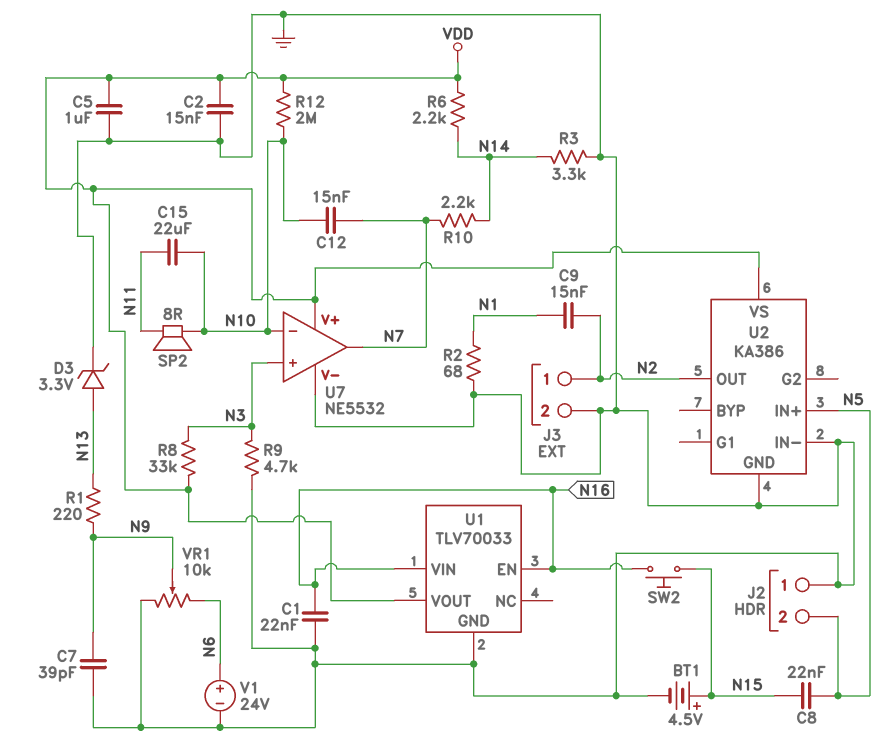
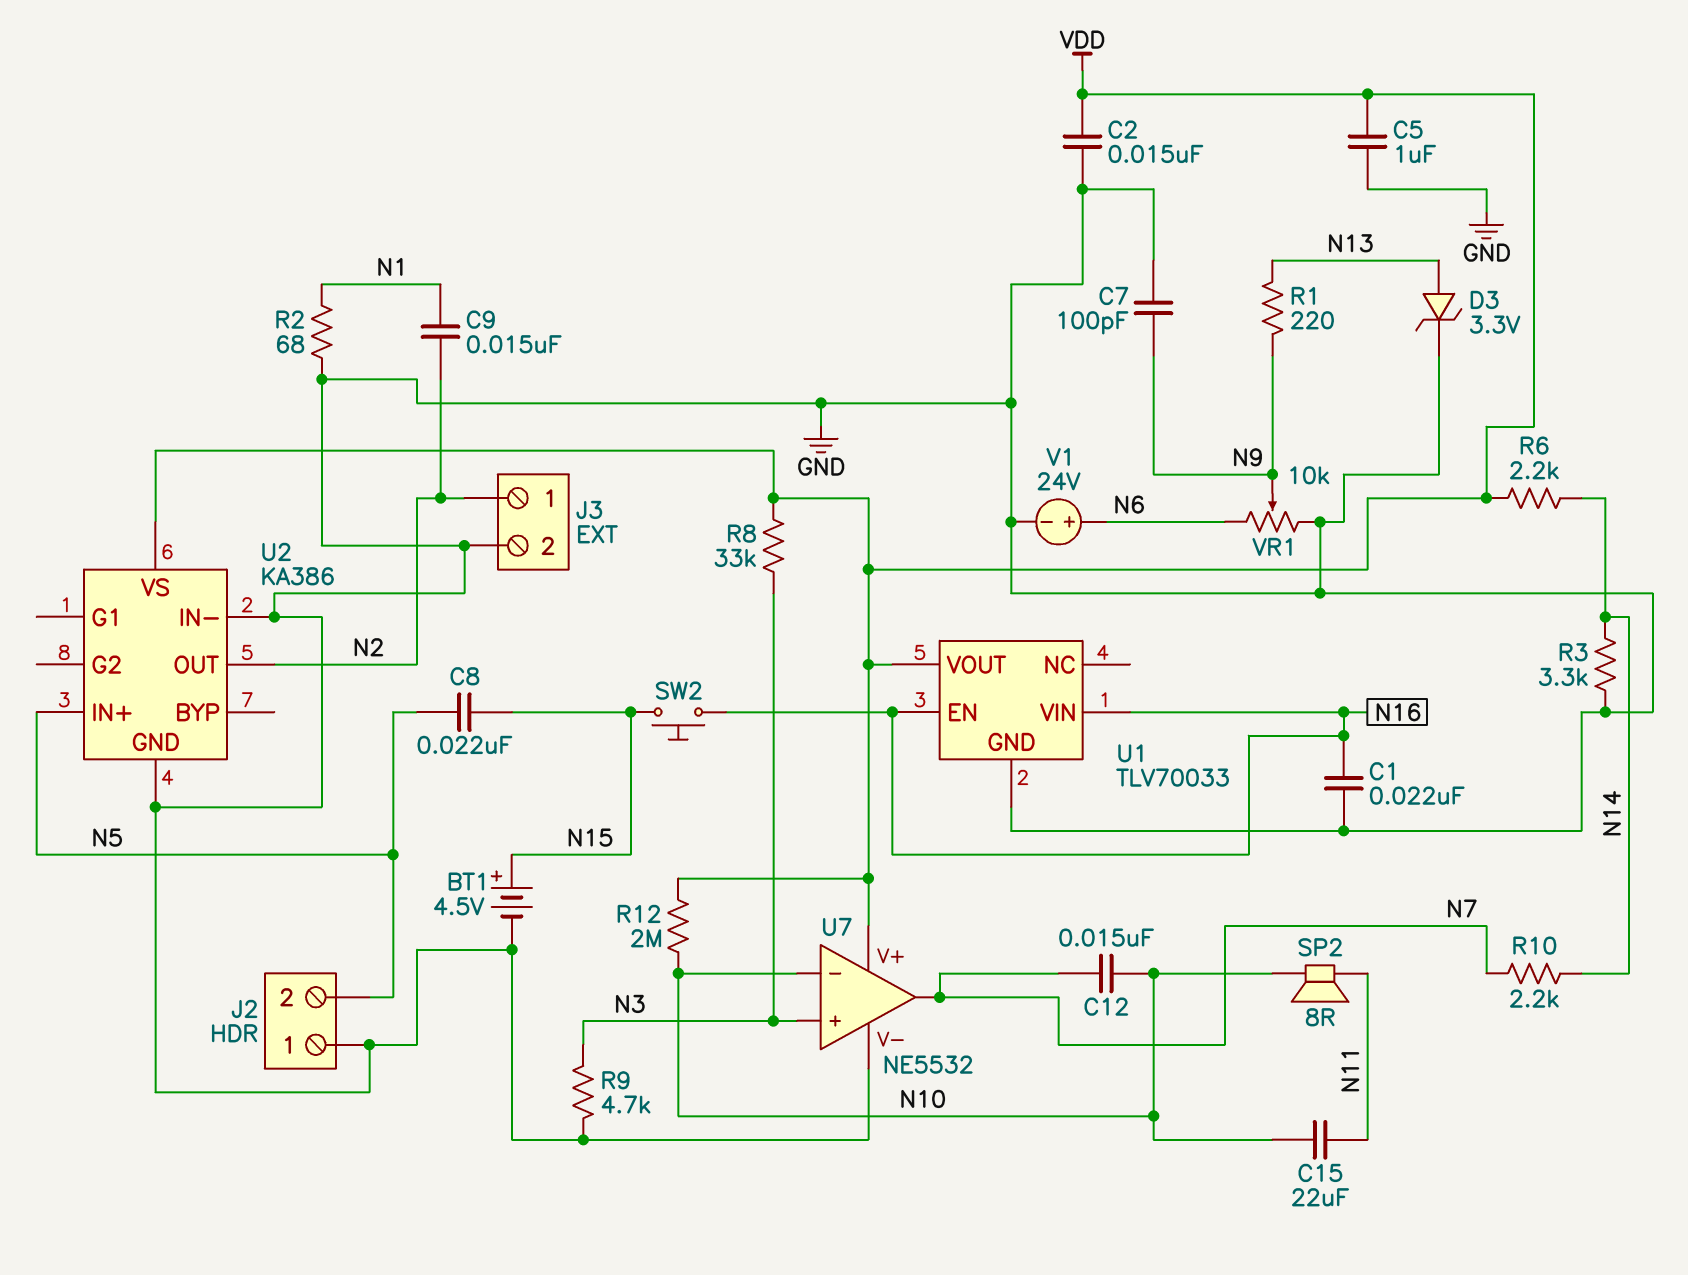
C7: 39pF (GND, N9) -> 100pF (GND, N9)

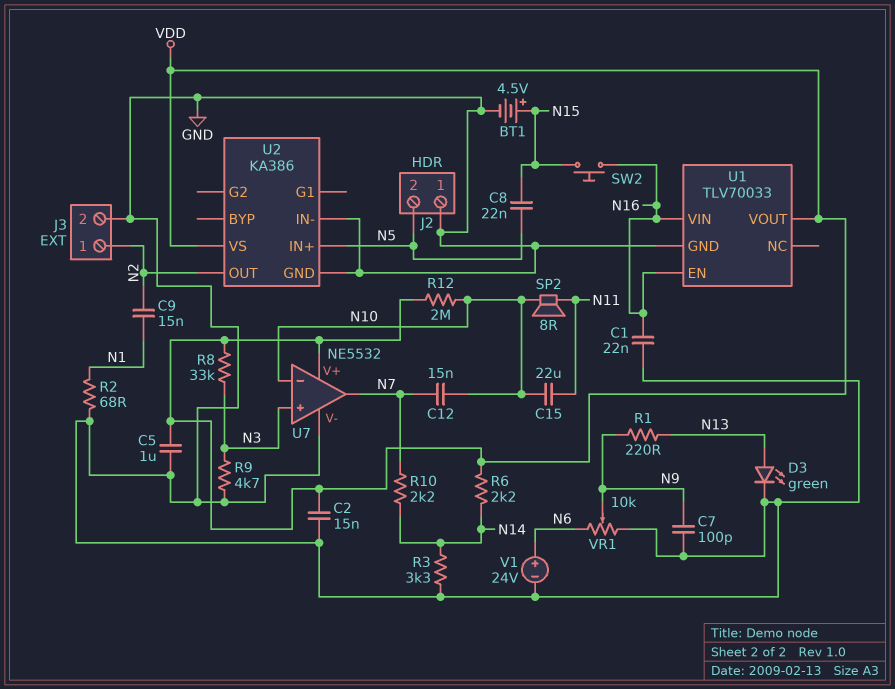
D3: zener 3.3V (A N13, K GND) -> LED green (A N13, K GND)

